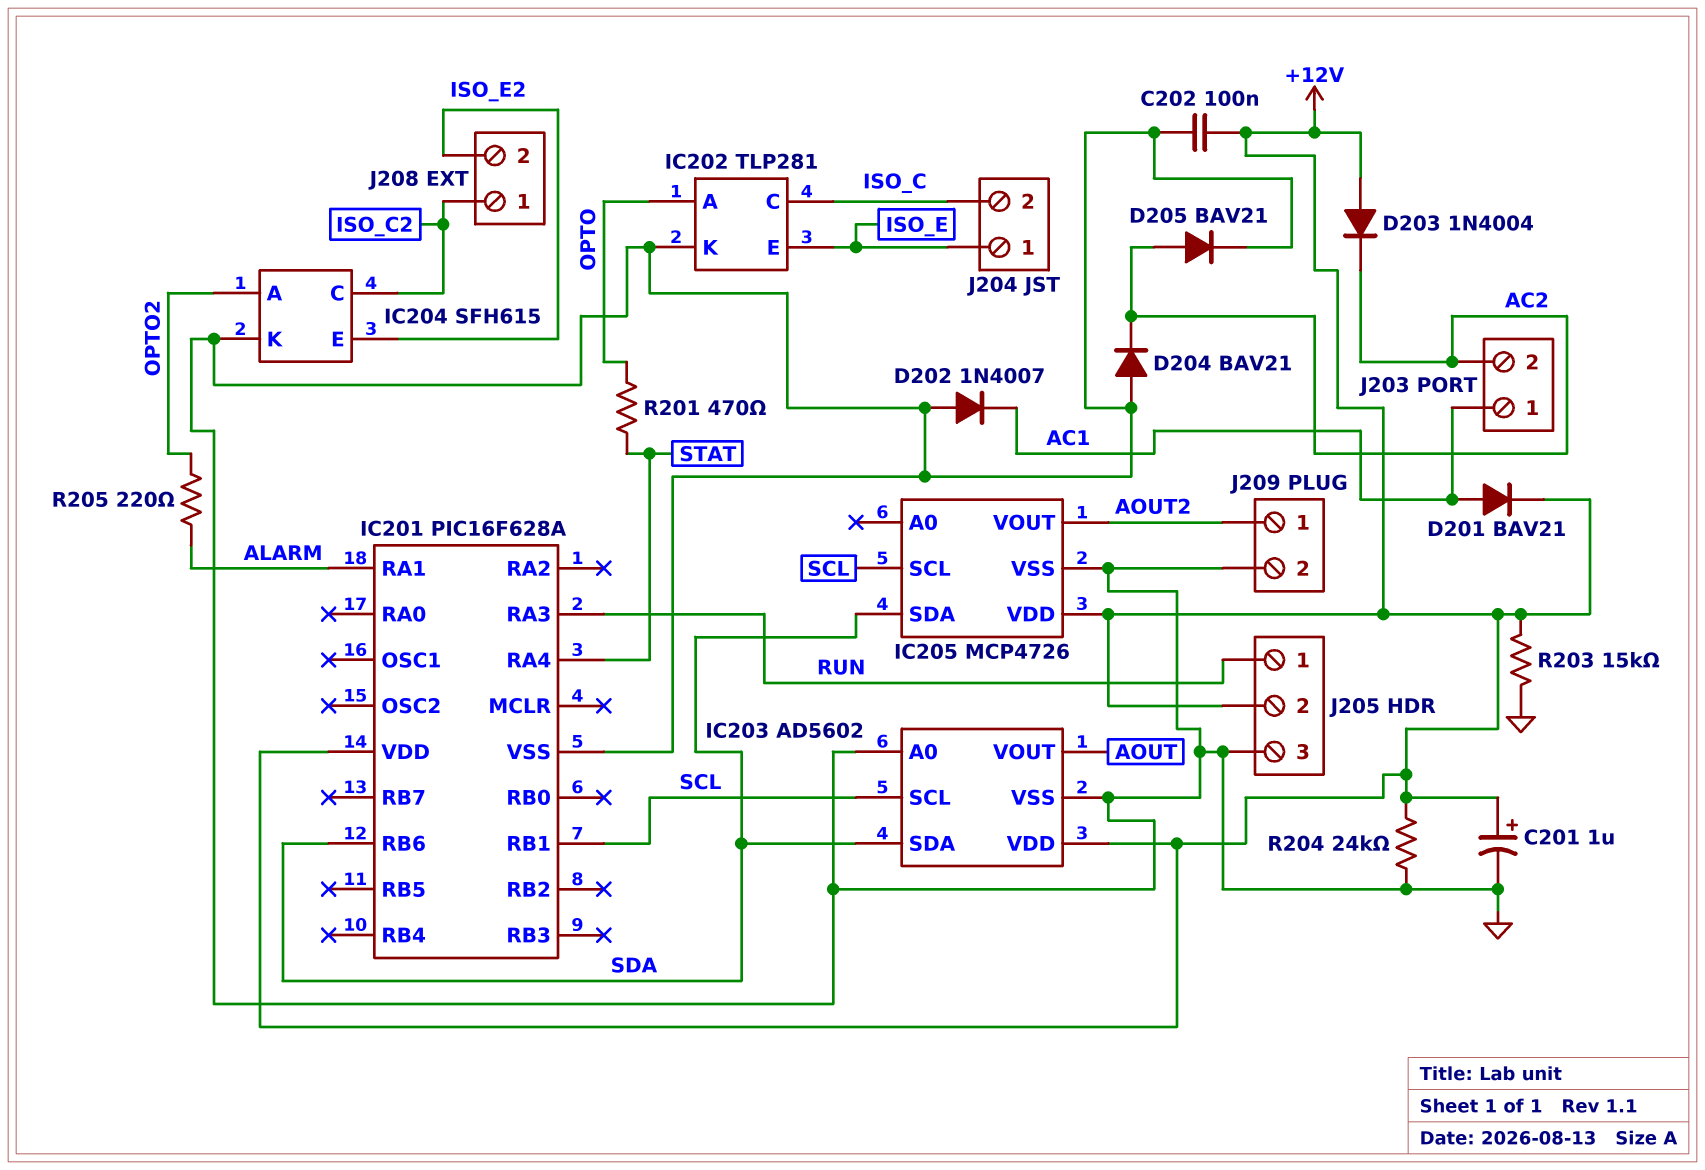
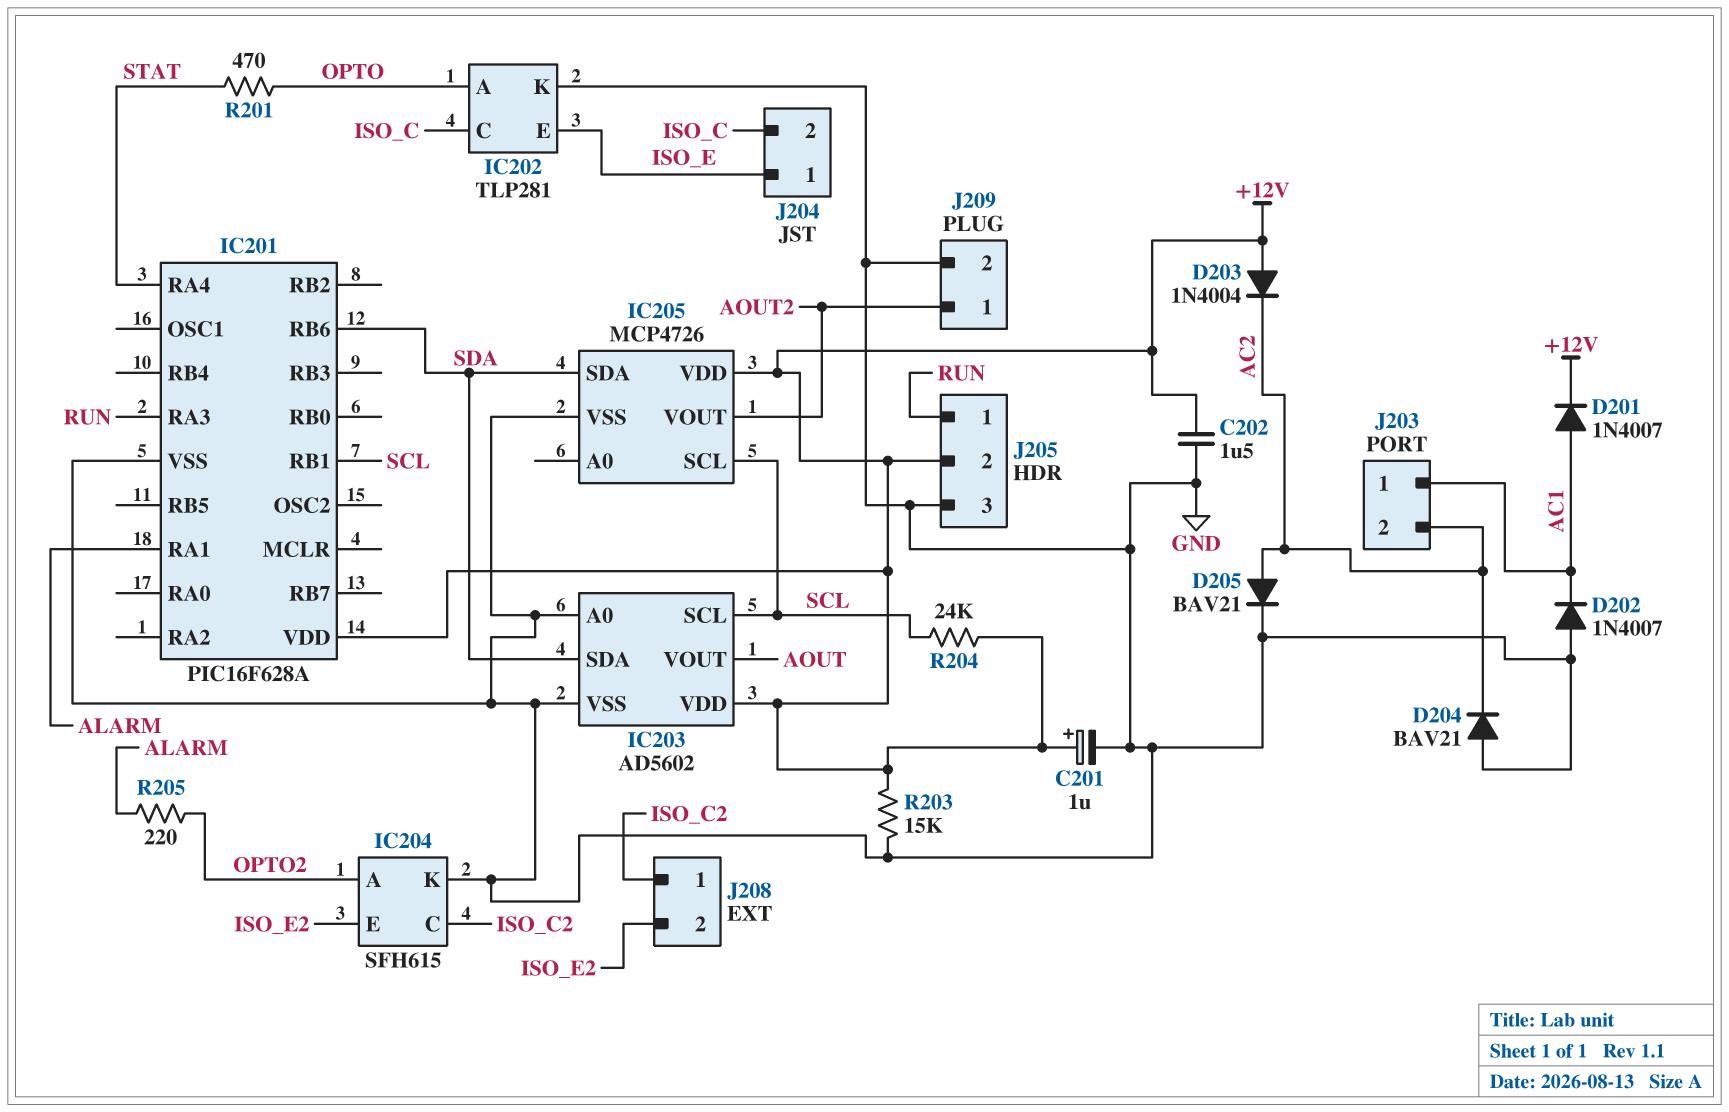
C202: 100nF (+12V, GND) -> 1.5uF (+12V, GND)
D201: diode BAV21 (A AC1, K +12V) -> diode 1N4007 (A AC1, K +12V)
R204: 24k (+12V, GND) -> 24k (+12V, SCL)

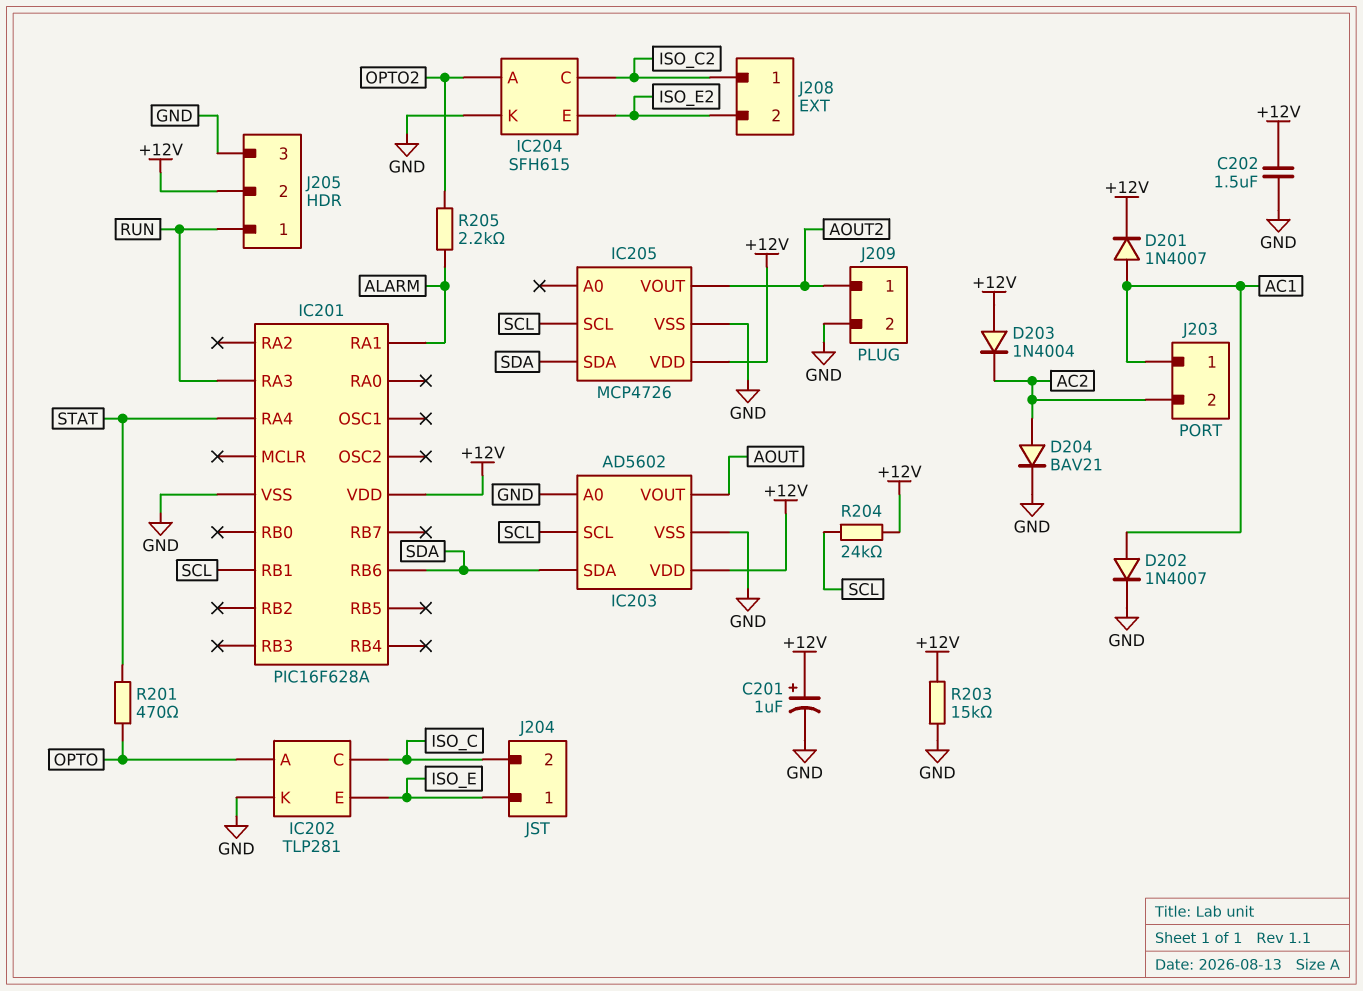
D202: diode 1N4007 (A GND, K AC1) -> diode 1N4007 (A AC1, K GND)
D204: diode BAV21 (A GND, K AC2) -> diode BAV21 (A AC2, K GND)
D205: diode BAV21 (A AC2, K GND) -> none
R205: 220 (ALARM, OPTO2) -> 2.2k (ALARM, OPTO2)

